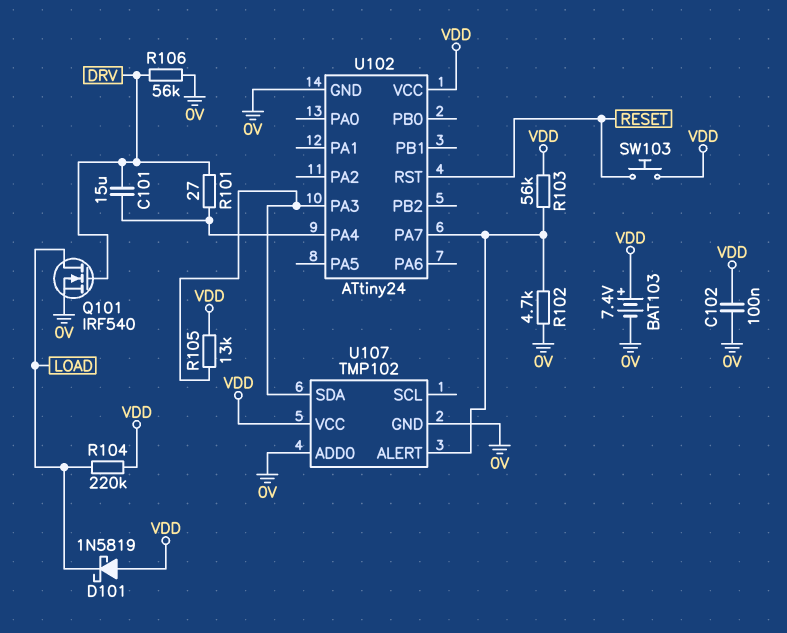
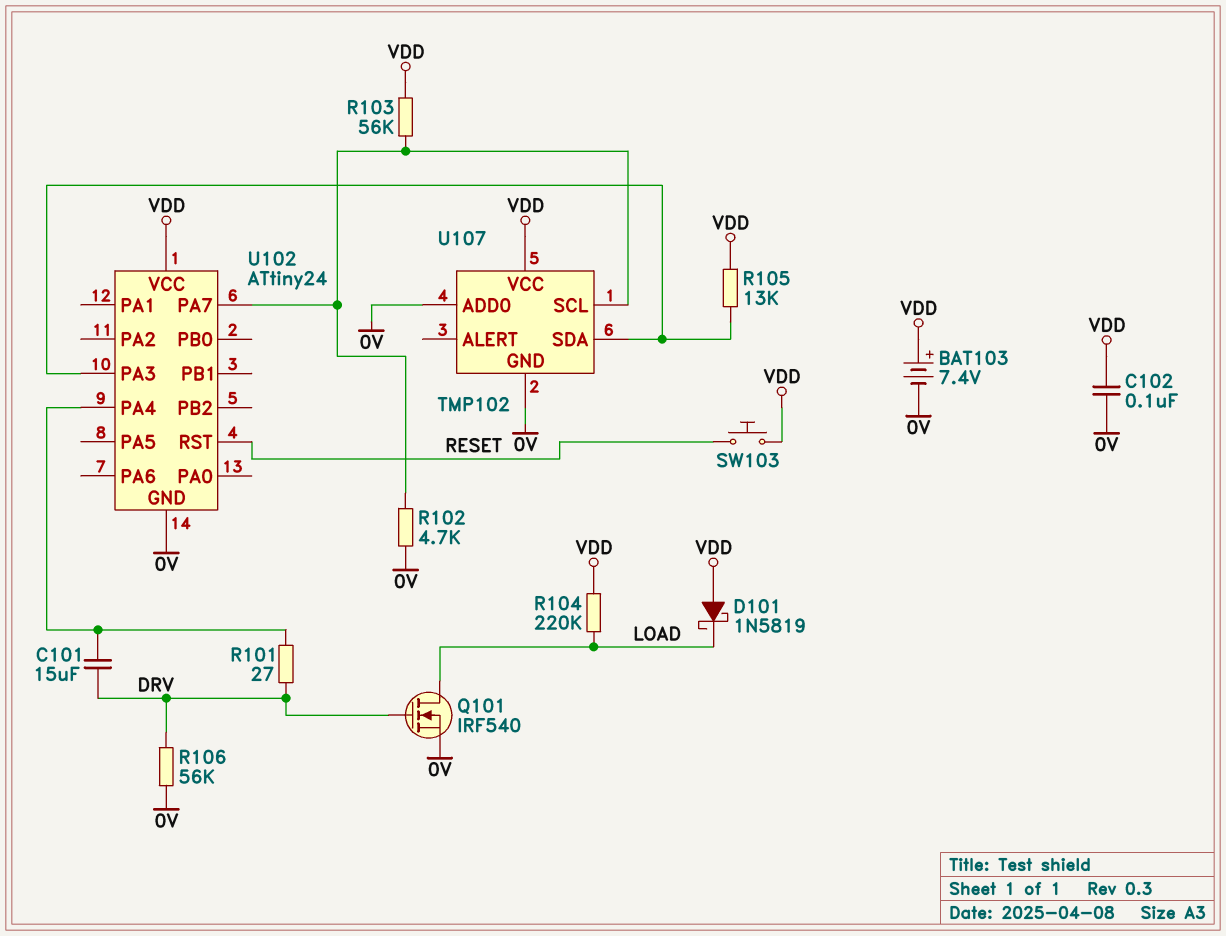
U107 pin ALERT: U102/PA7 -> none
U107 pin SCL: none -> U102/PA7

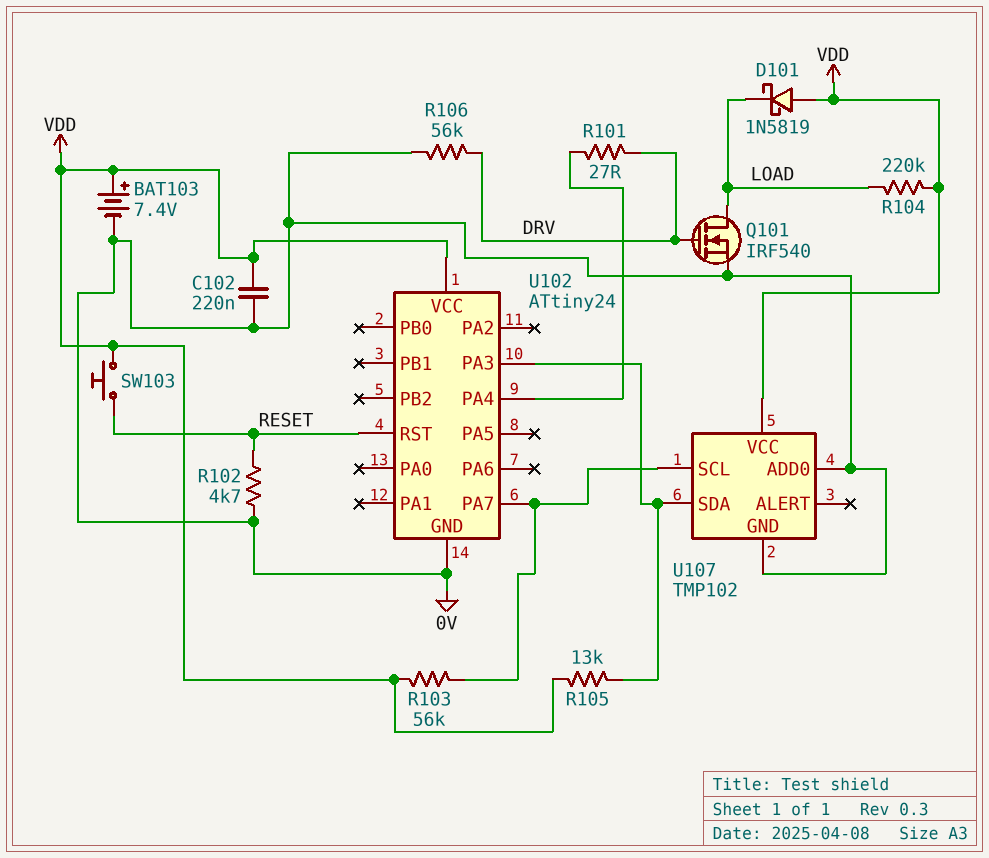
C101: 15uF (DRV, U102/PA4) -> none
C102: 100nF (0V, VDD) -> 220nF (0V, VDD)
R102: 4.7k (0V, U102/PA7) -> 4.7k (0V, RESET)

